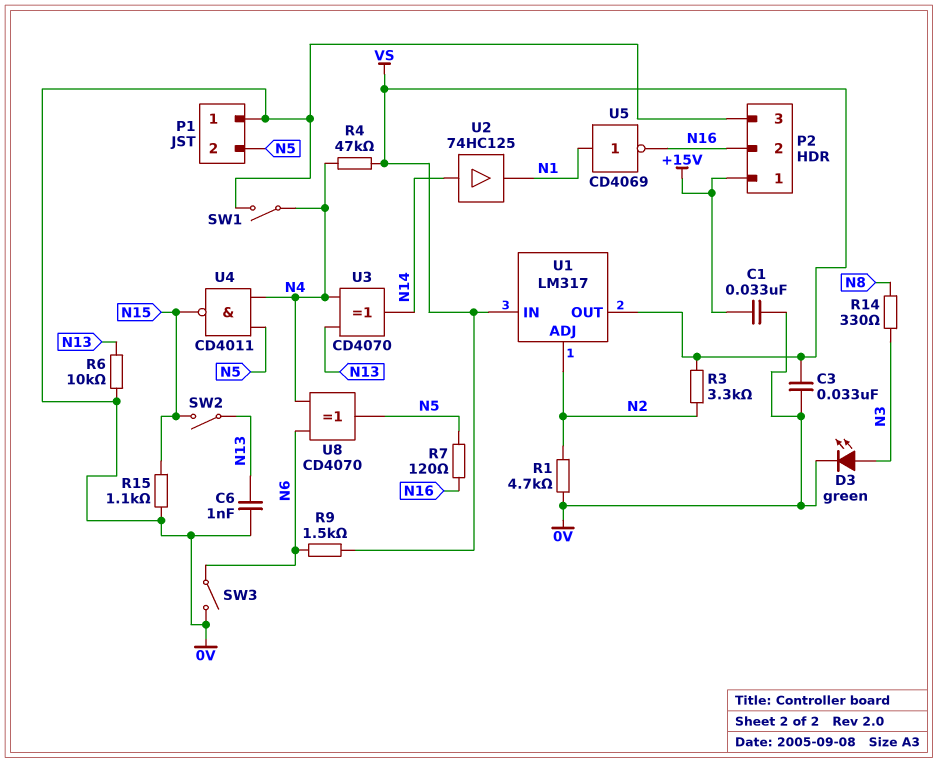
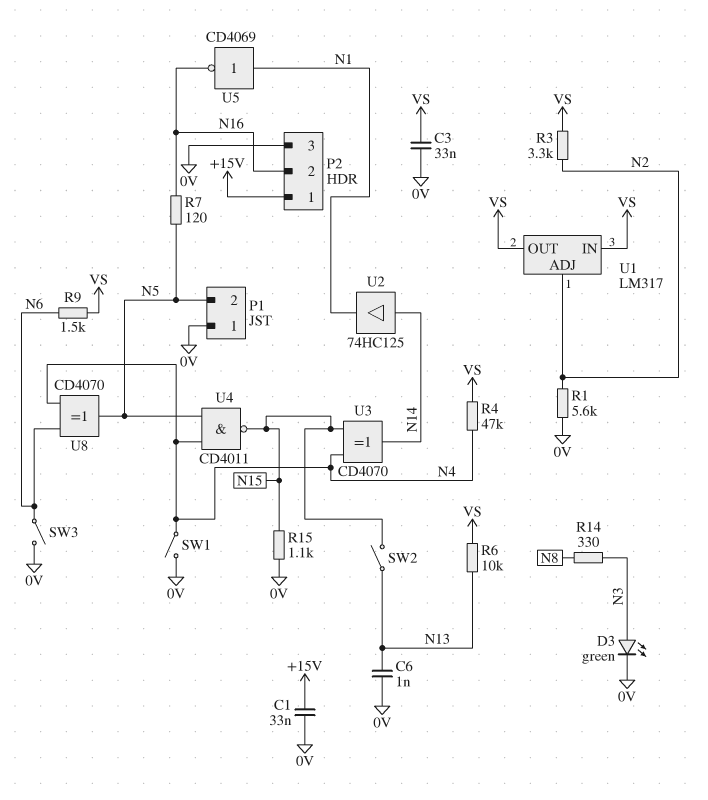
R1: 4.7k (0V, N2) -> 5.6k (0V, N2)
R6: 10k (0V, N13) -> 10k (N13, VS)
U3: XOR CD4070 (in N4, in N13, out N14) -> XOR CD4070 (in N4, in N15, out N14)

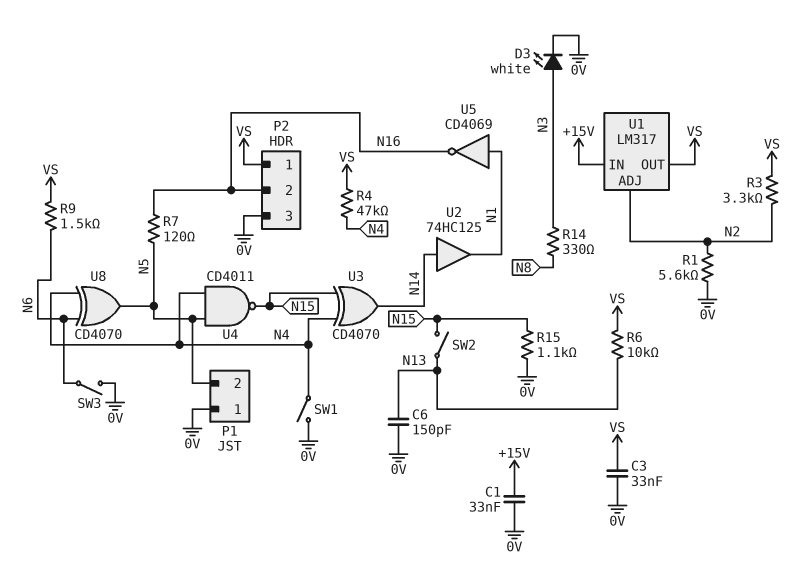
C6: 1nF (0V, N13) -> 150pF (0V, N13)
D3: LED green (A N3, K 0V) -> LED white (A N3, K 0V)
P2 pin 1: +15V -> VS
U1 pin IN: VS -> +15V

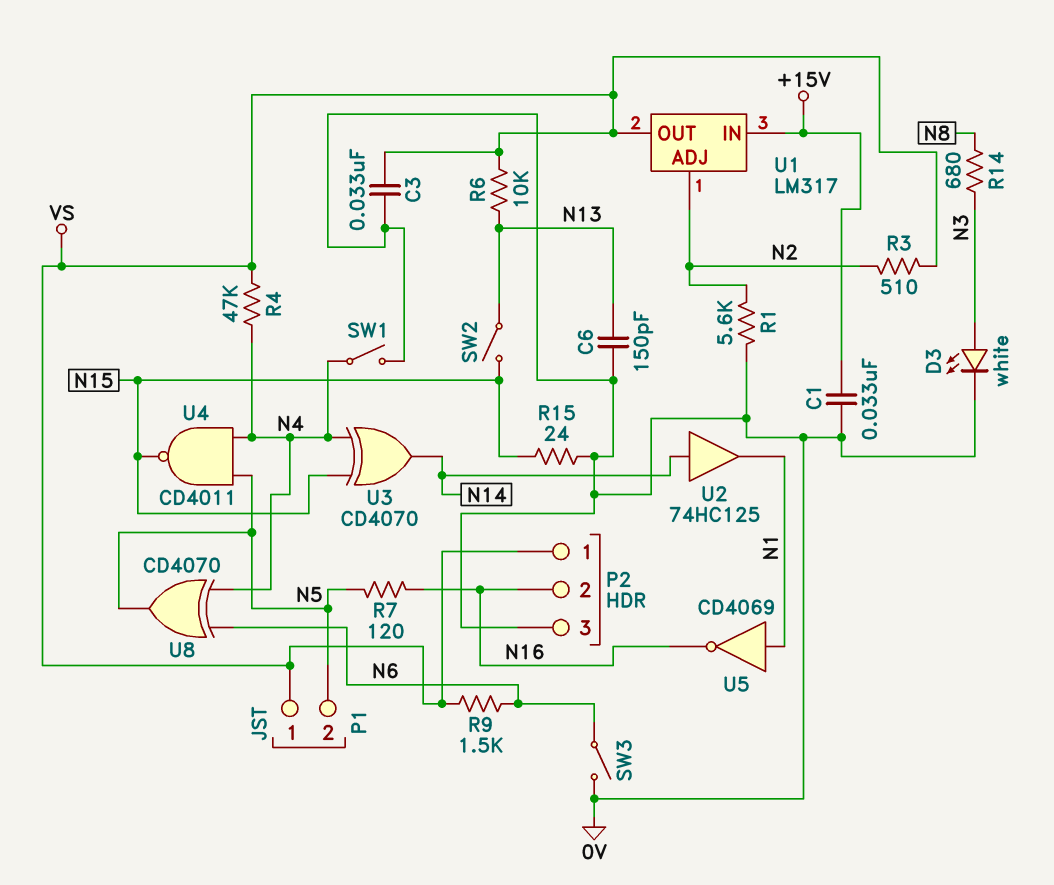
P1 pin 1: 0V -> VS
R3: 3.3k (N2, VS) -> 510 (N2, VS)
R14: 330 (N3, N8) -> 680 (N3, N8)
R15: 1.1k (0V, N15) -> 24 (0V, N15)

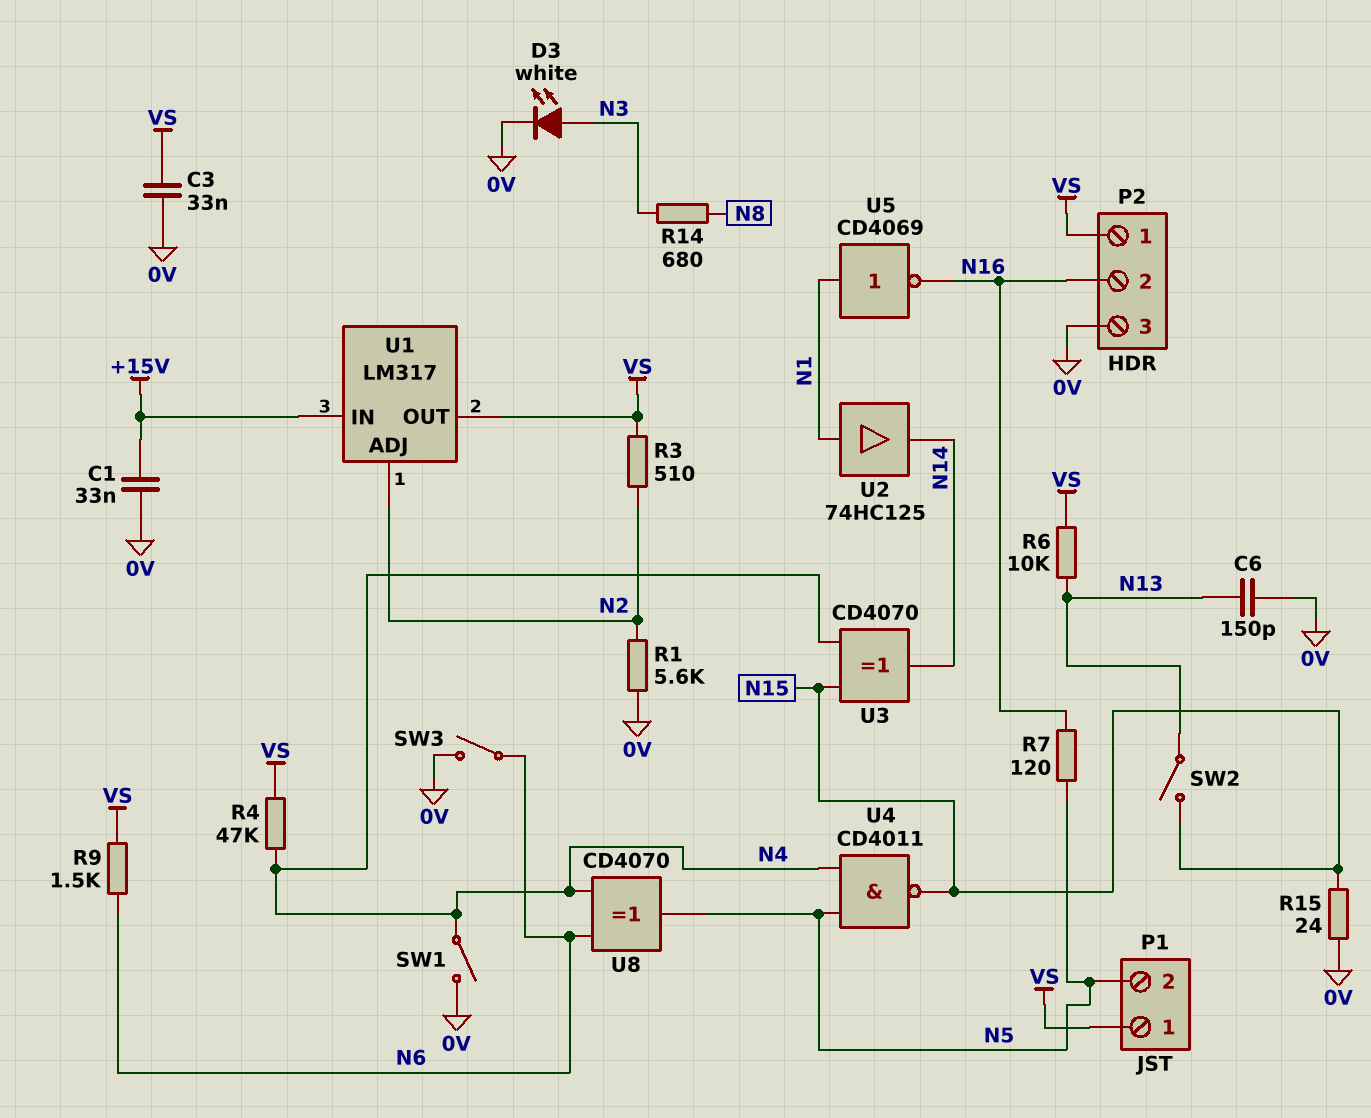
U2: buffer 74HC125 (in N14, out N1) -> buffer 74HC125 (in N1, out N14)

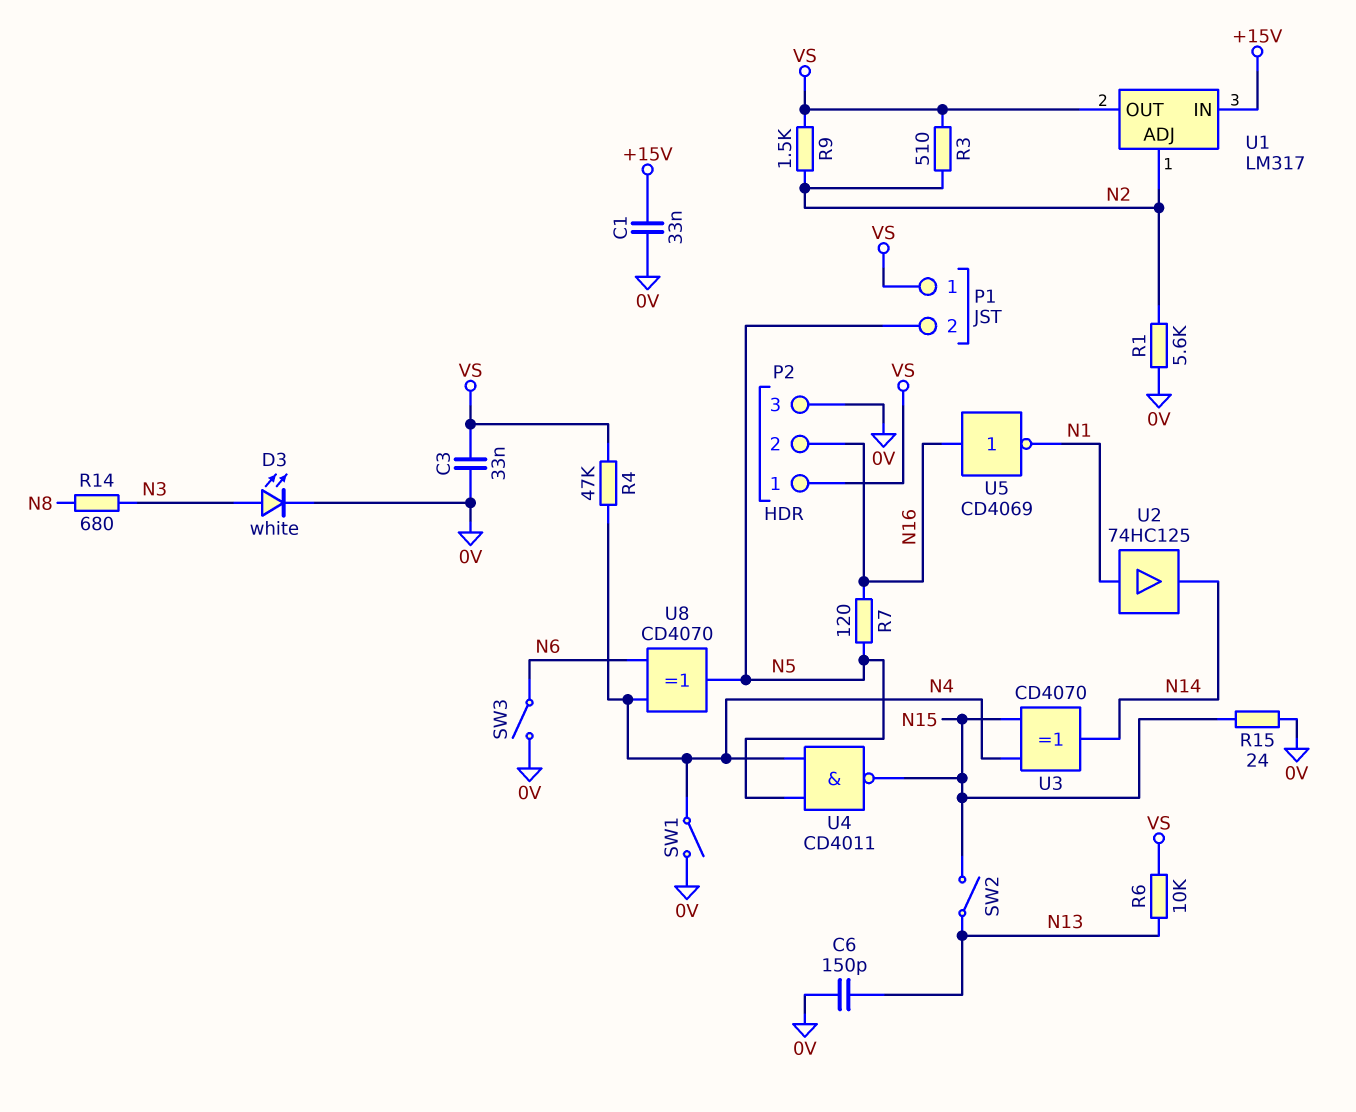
R9: 1.5k (N6, VS) -> 1.5k (N2, VS)
U5: NOT CD4069 (in N1, out N16) -> NOT CD4069 (in N16, out N1)

